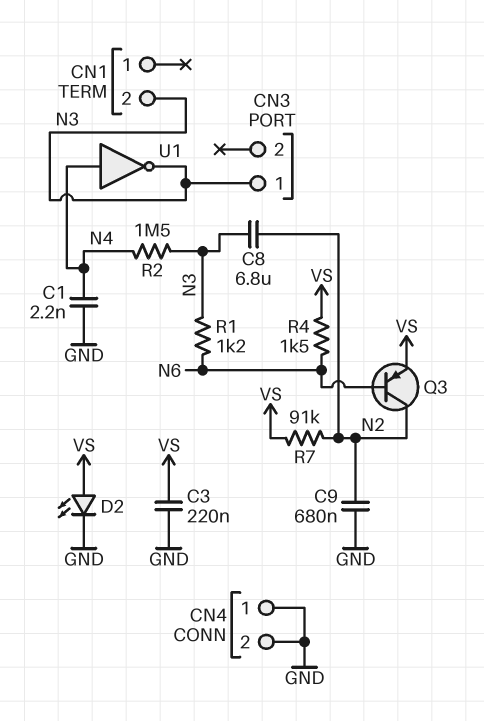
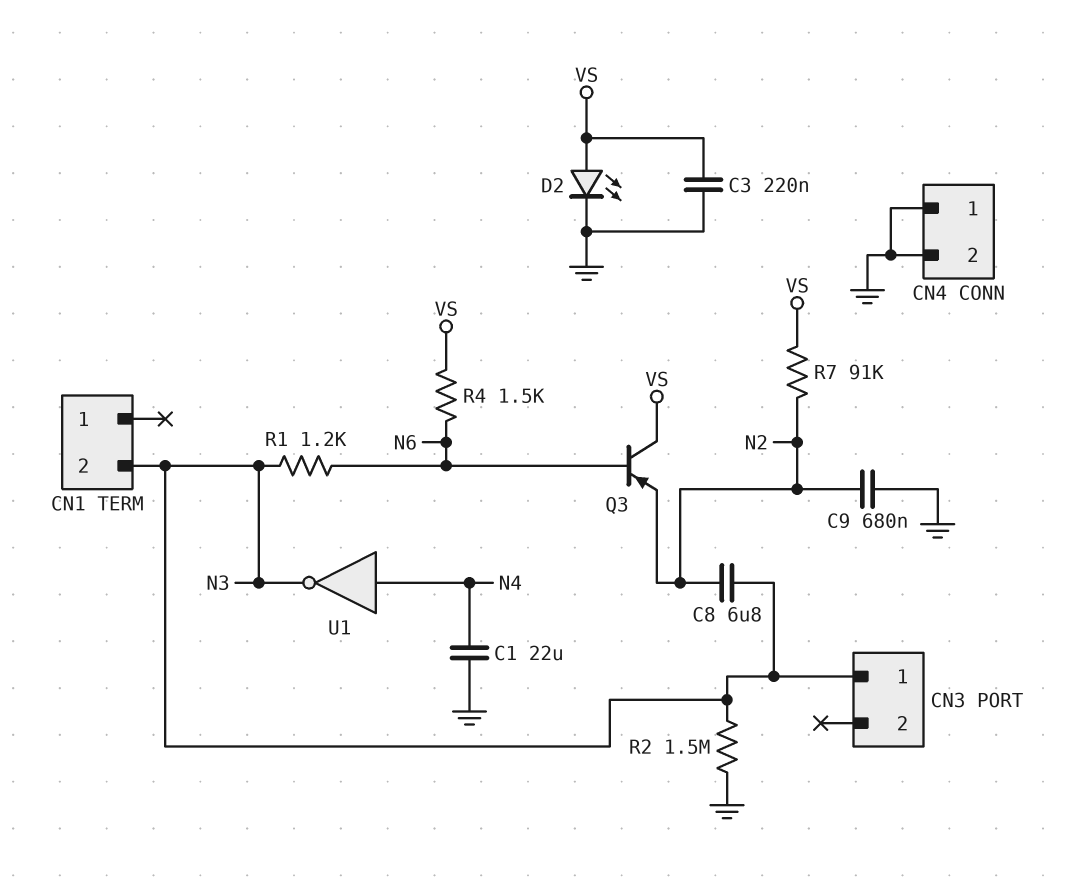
C1: 2.2nF (GND, N4) -> 22uF (GND, N4)
Q3: PNP (B N6, C N2, E VS) -> PNP (B N6, C VS, E N2)
R2: 1.5M (N3, N4) -> 1.5M (GND, N3)

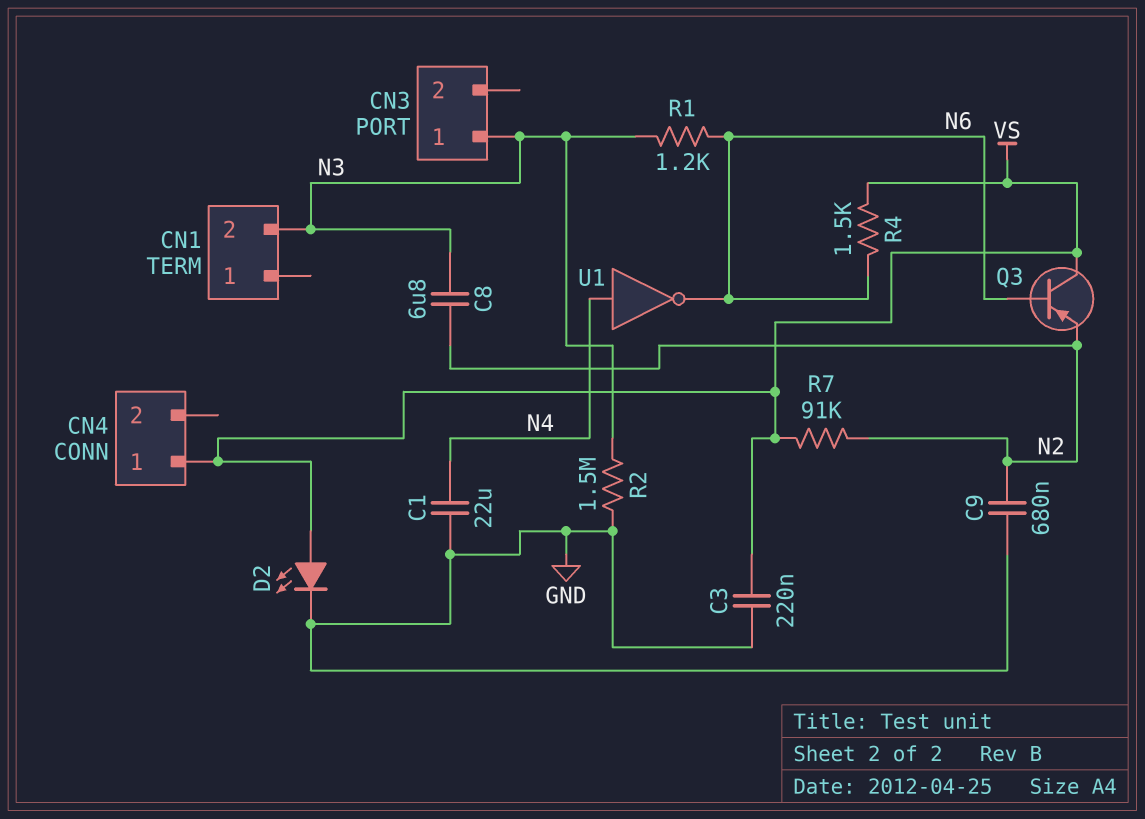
CN4 pin 1: GND -> VS
CN4 pin 2: GND -> none
U1: NOT (in N4, out N3) -> NOT (in N4, out N6)

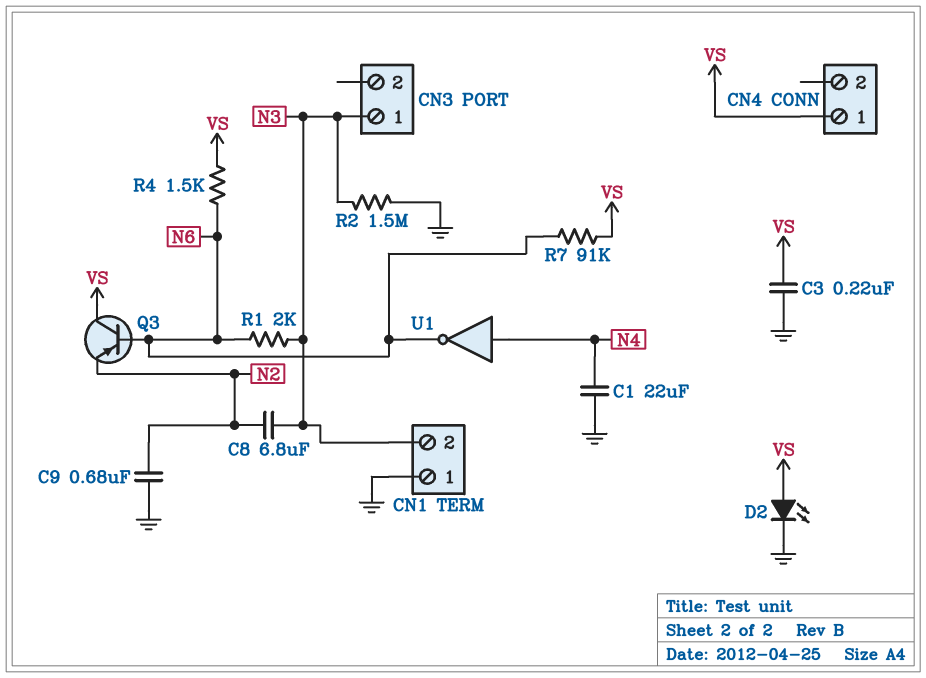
CN1 pin 1: none -> GND
R1: 1.2k (N3, N6) -> 2k (N3, N6)
R7: 91k (N2, VS) -> 91k (N6, VS)

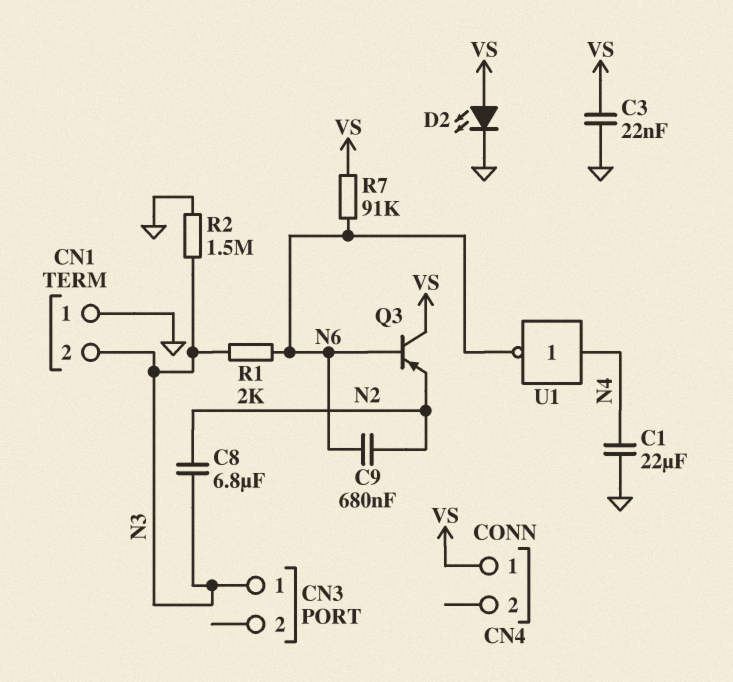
C3: 220nF (GND, VS) -> 22nF (GND, VS)
C9: 680nF (GND, N2) -> 680nF (N2, N6)
R4: 1.5k (N6, VS) -> none

